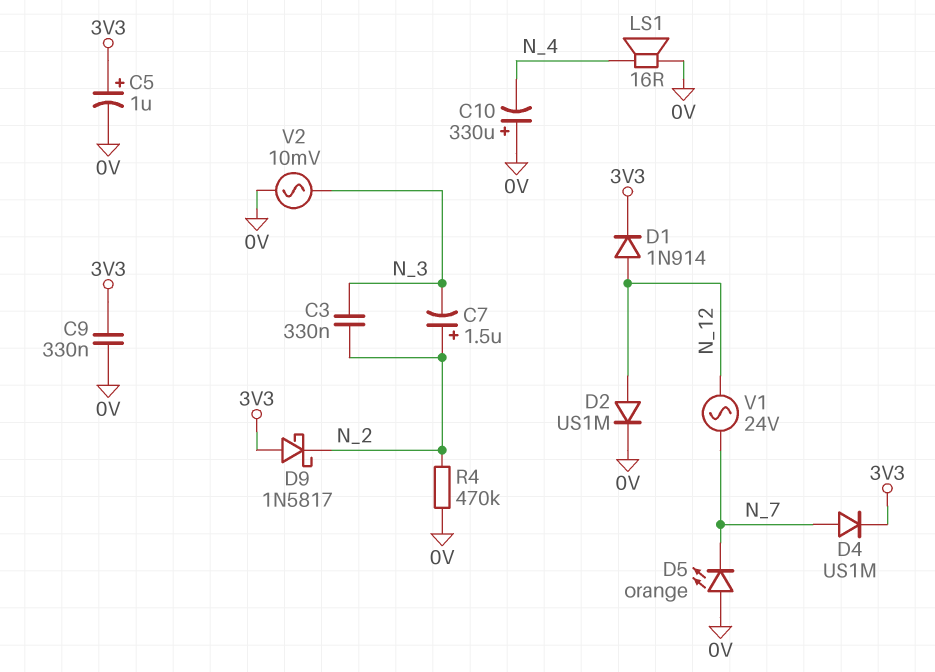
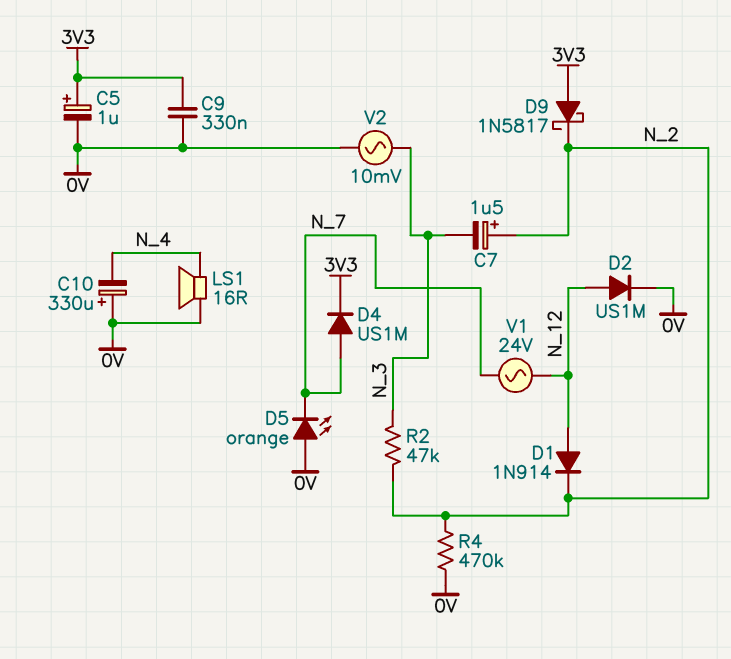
C3: 330nF (N_2, N_3) -> none
D1: diode 1N914 (A N_12, K 3V3) -> diode 1N914 (A N_12, K N_2)
R2: none -> 47k (N_2, N_3)

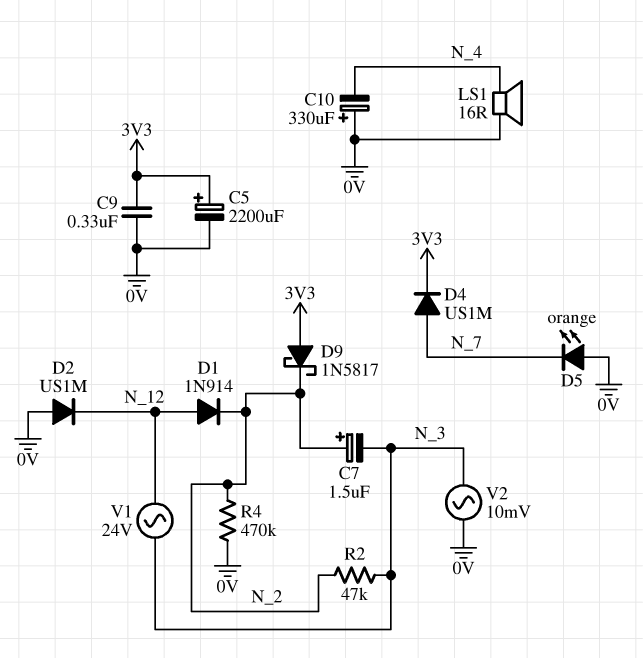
C5: 1uF (plus 3V3, minus 0V) -> 2200uF (plus 3V3, minus 0V)
D2: diode US1M (A N_12, K 0V) -> diode US1M (A 0V, K N_12)
V1: AC 24V (N_7, N_12) -> AC 24V (N_3, N_12)

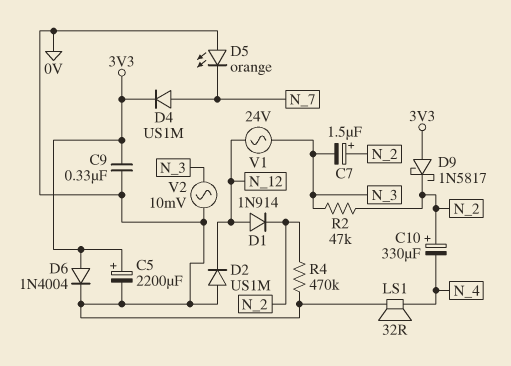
C10: 330uF (plus 0V, minus N_4) -> 330uF (plus N_2, minus N_4)
D6: none -> diode 1N4004 (A 3V3, K 0V)
LS1: speaker 16R (0V, N_4) -> speaker 32R (0V, N_4)

